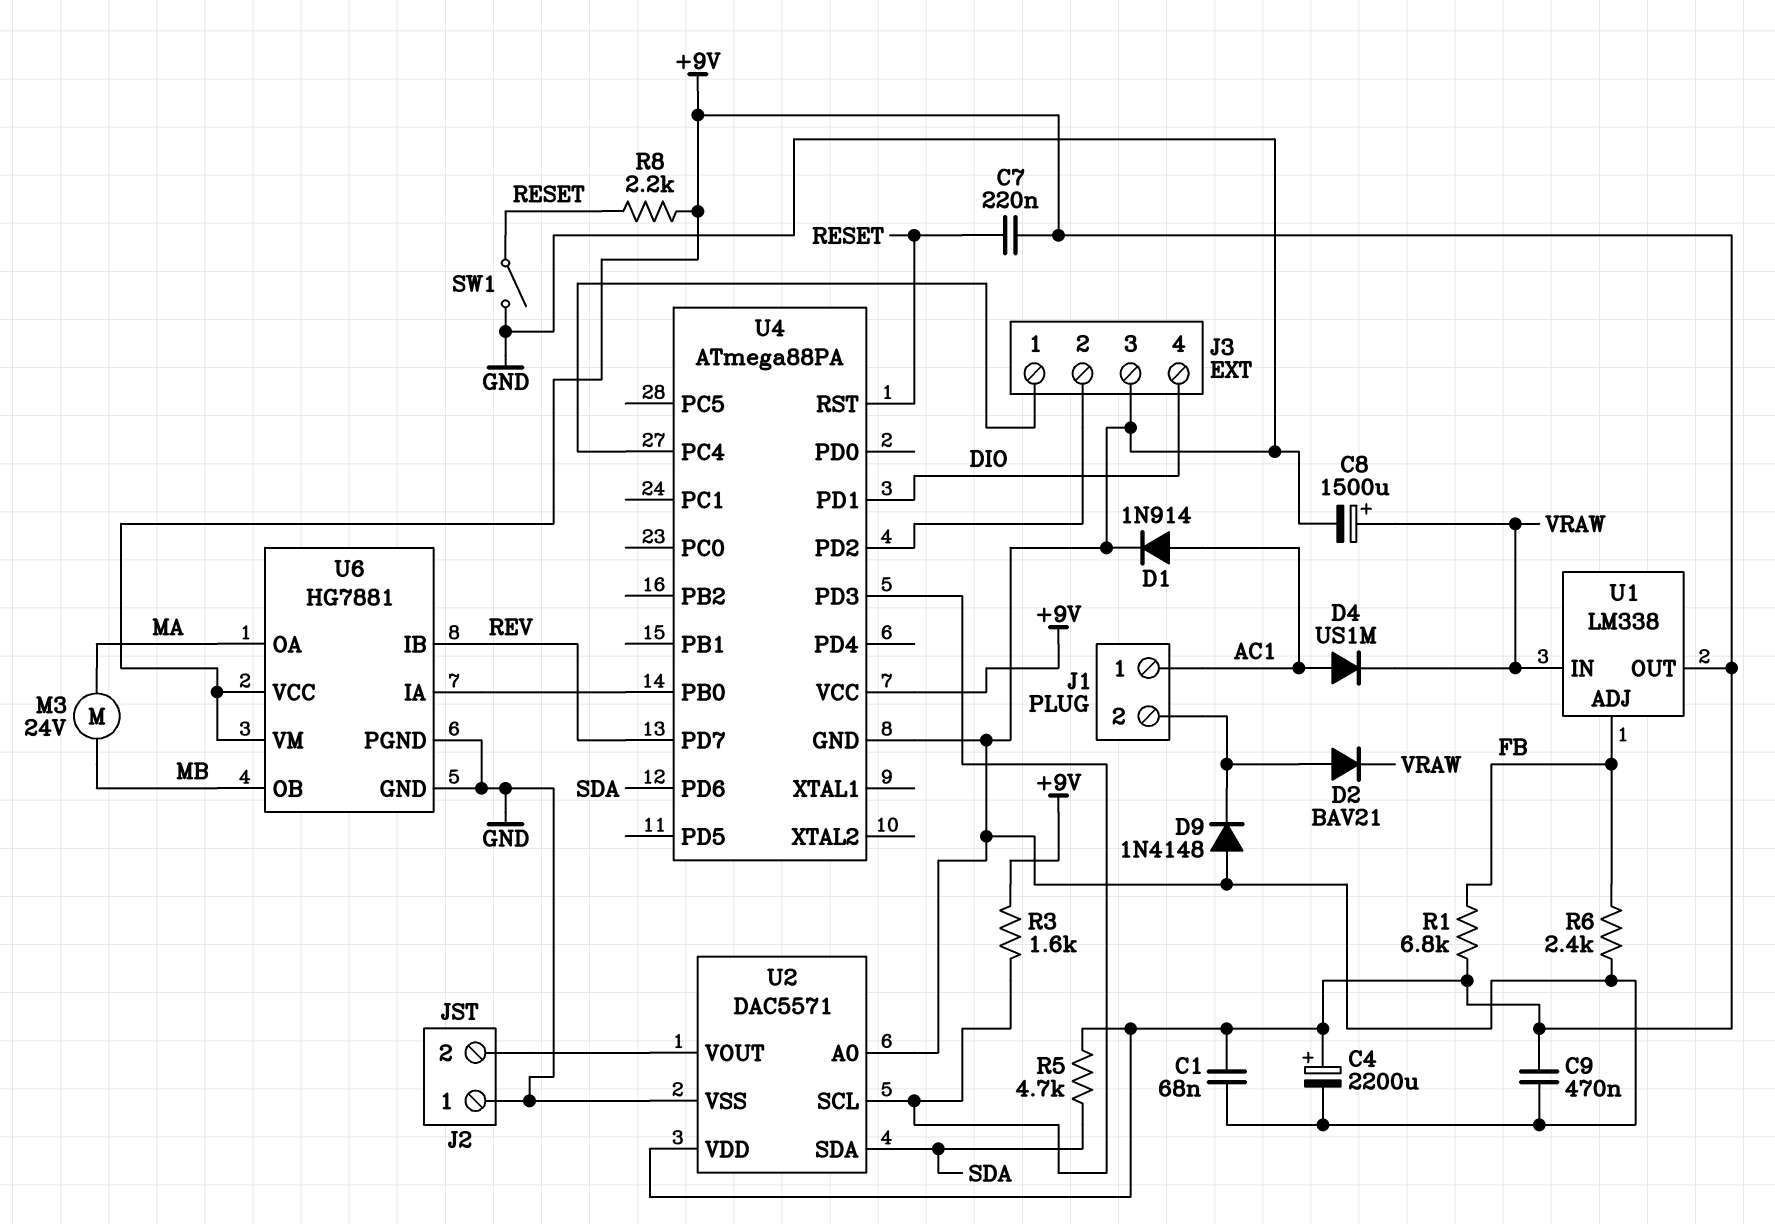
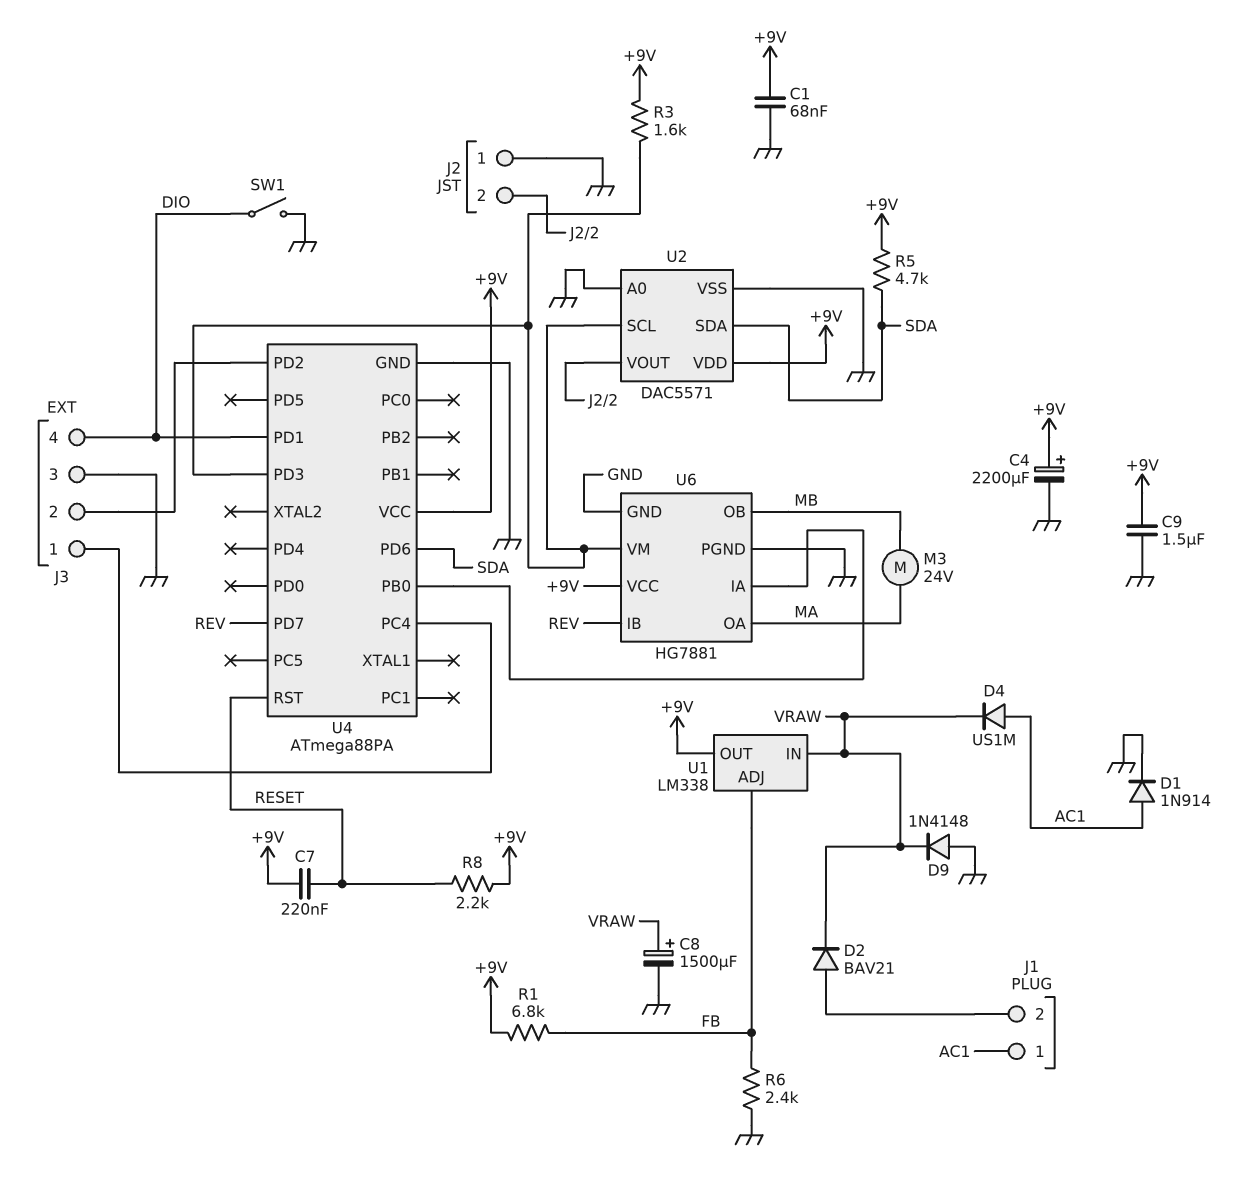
C9: 470nF (+9V, GND) -> 1.5uF (+9V, GND)
D9: diode 1N4148 (A GND, K J1/2) -> diode 1N4148 (A GND, K VRAW)
SW1: switch (GND, RESET) -> switch (DIO, GND)
U6 pin VM: +9V -> U2/SCL

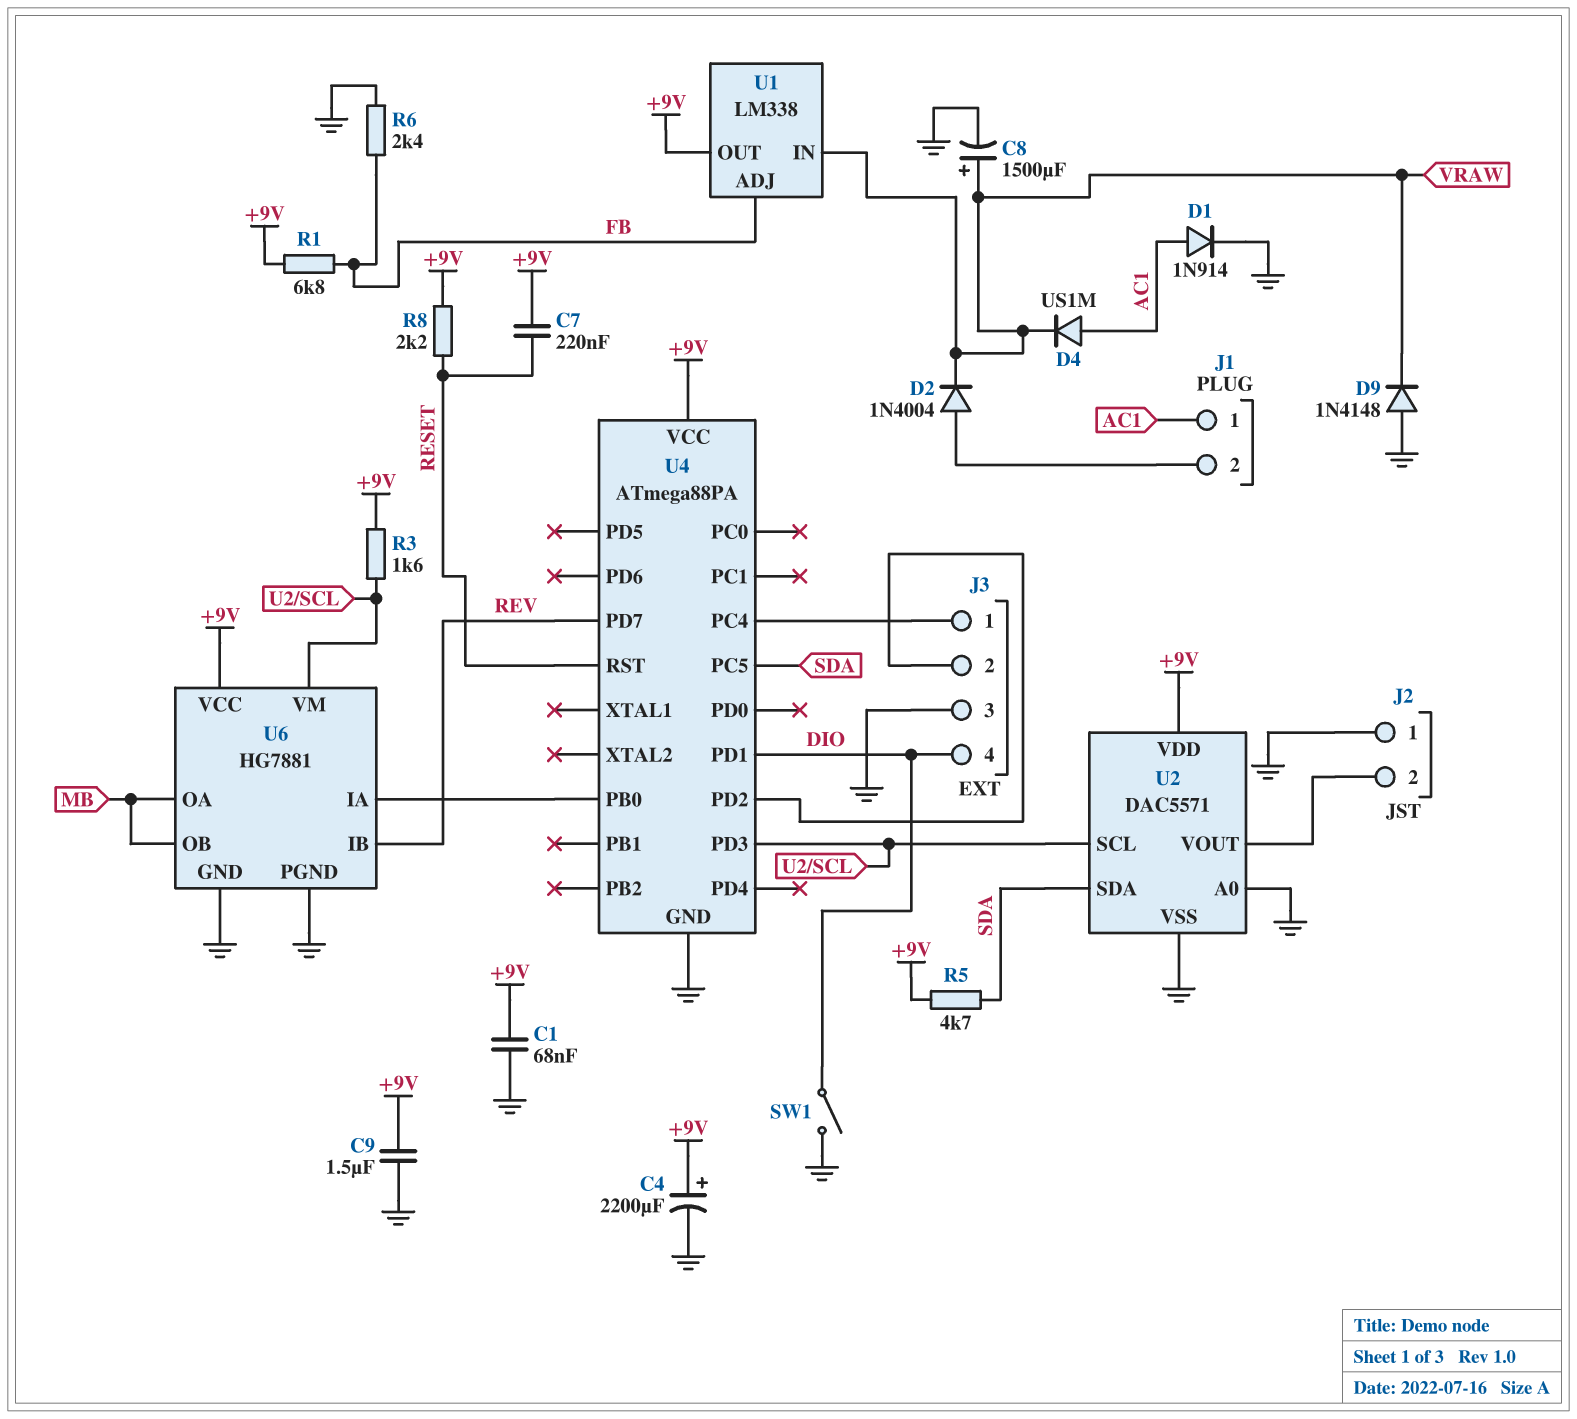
D2: diode BAV21 (A J1/2, K VRAW) -> diode 1N4004 (A J1/2, K VRAW)
M3: motor 24V (MA, MB) -> none
U4 pin PC5: none -> SDA
U4 pin PD6: SDA -> none
U6 pin OA: MA -> MB

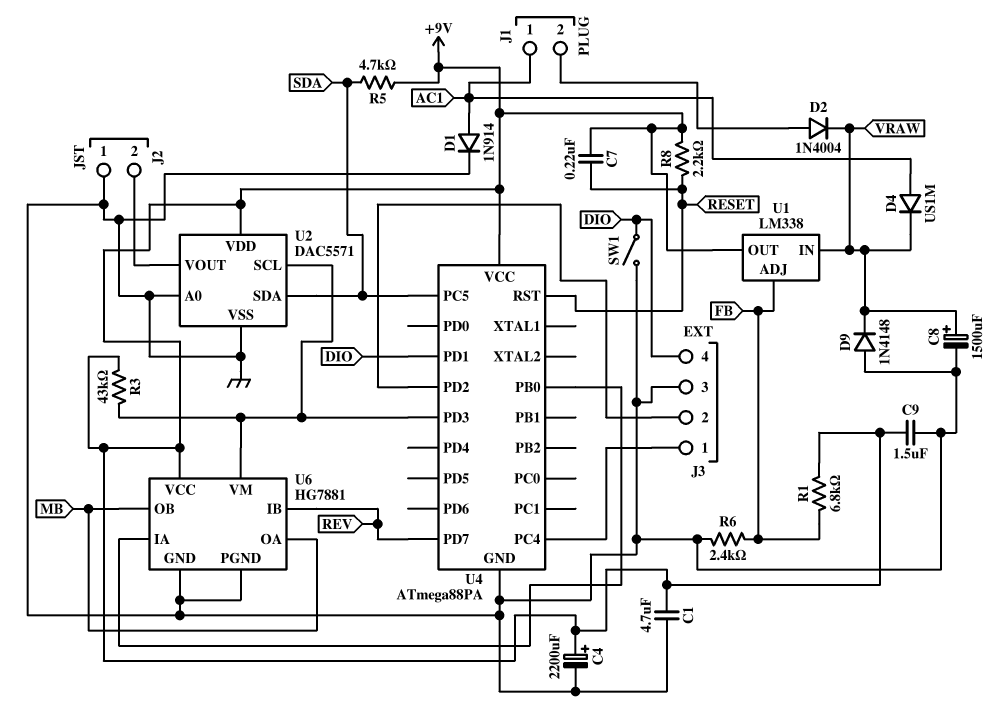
C1: 68nF (+9V, GND) -> 4.7uF (+9V, GND)
R3: 1.6k (+9V, U2/SCL) -> 43k (+9V, U2/SCL)

